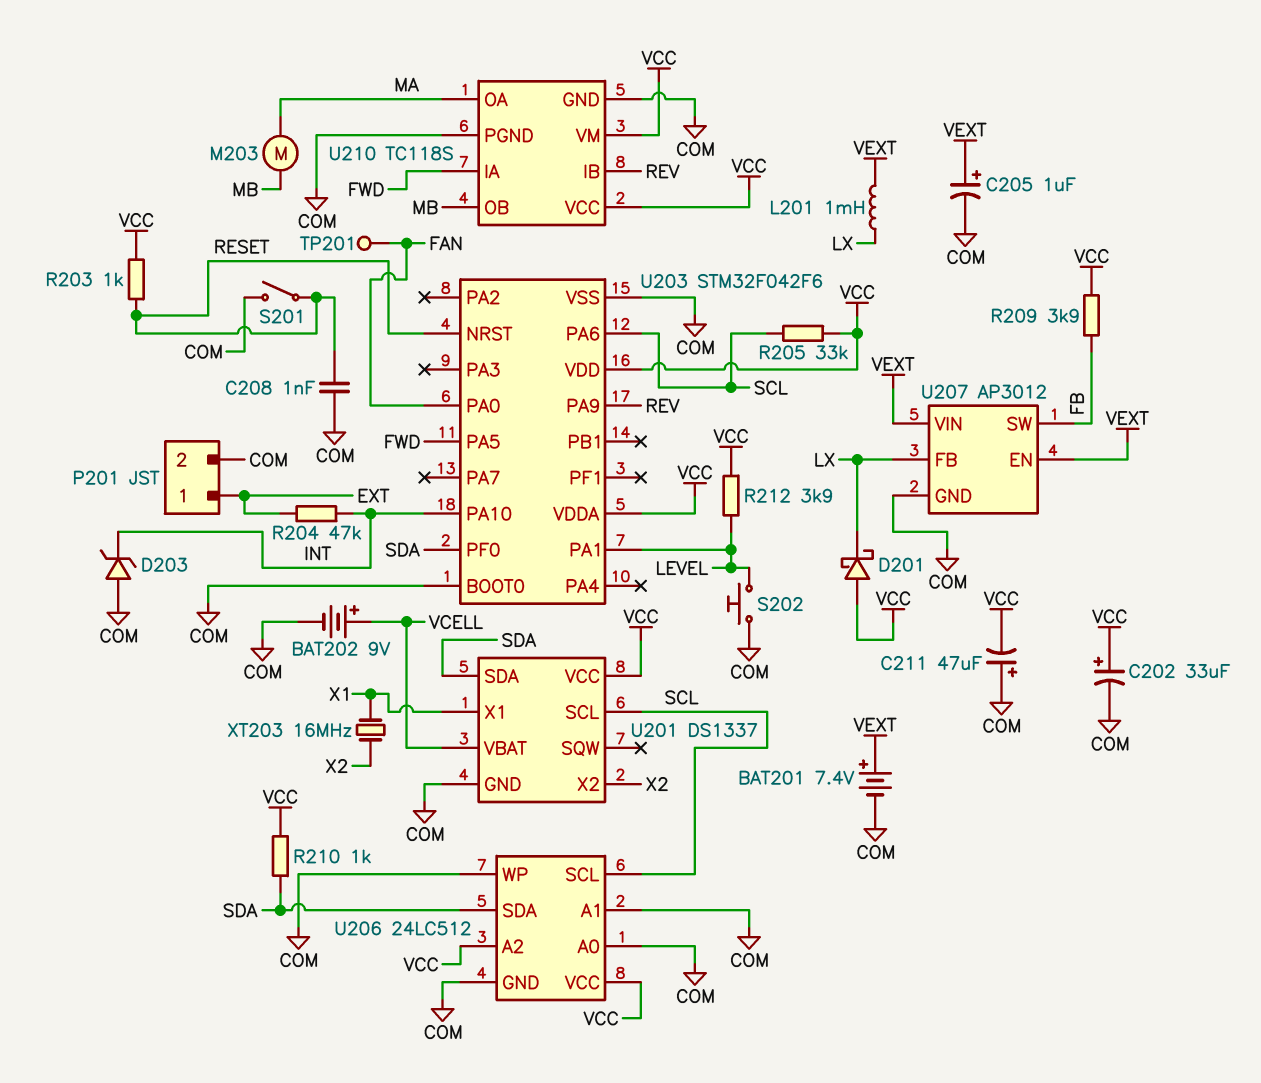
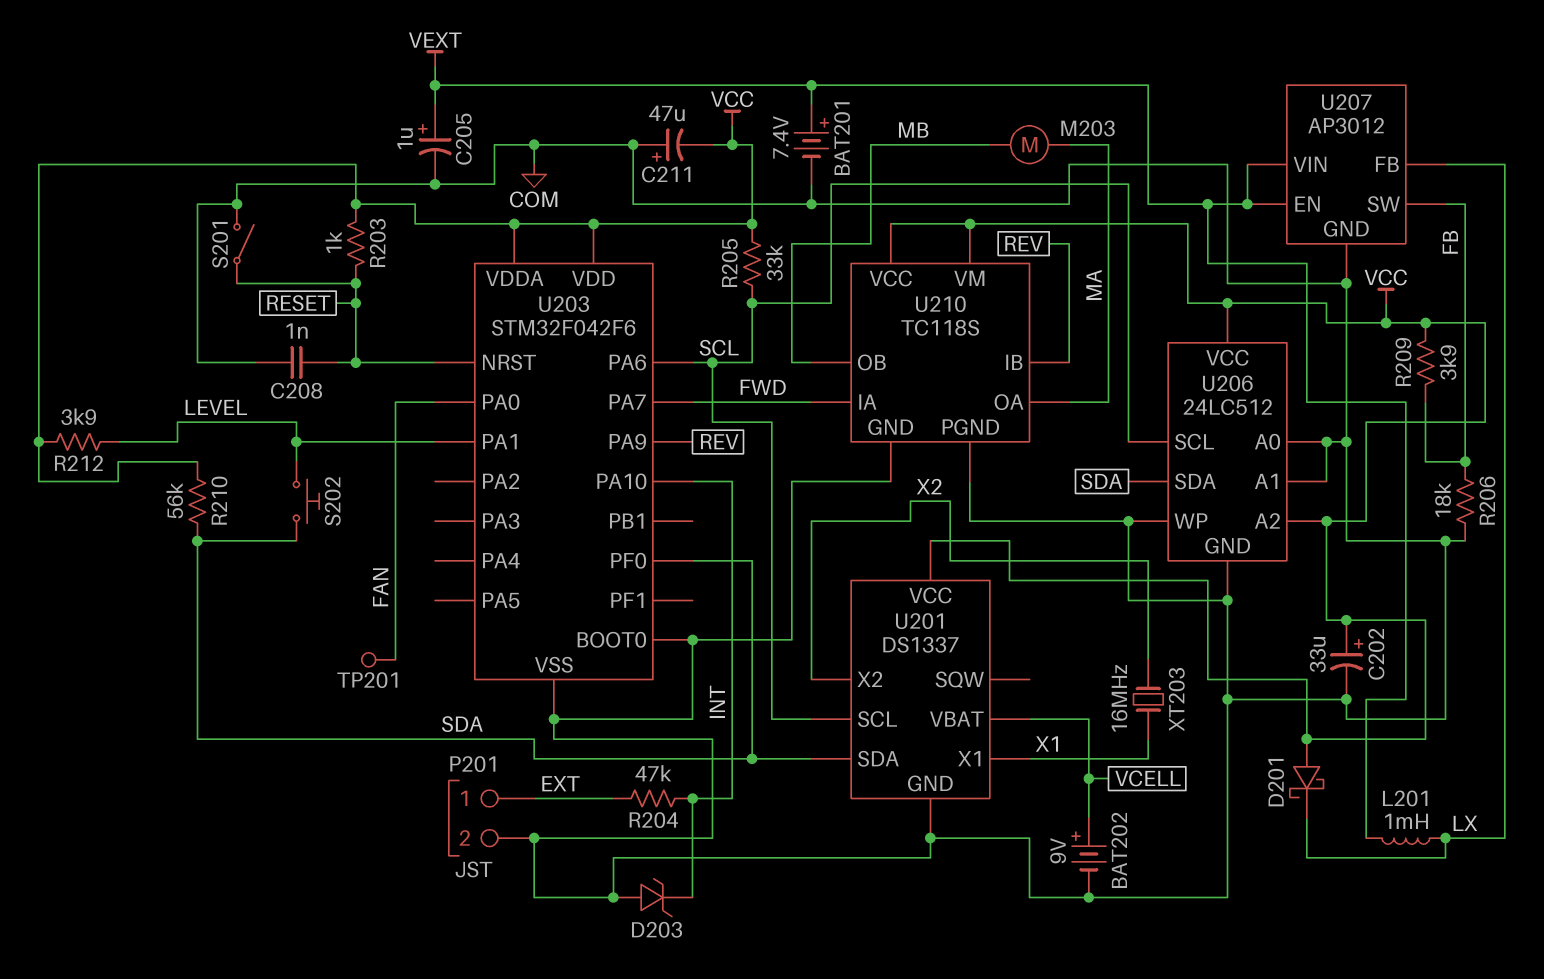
R206: none -> 18k (COM, FB)
R210: 1k (SDA, VCC) -> 56k (SDA, VCC)
S202: button (COM, LEVEL) -> button (LEVEL, SDA)
U203 pin PA5: FWD -> none
U203 pin PA7: none -> FWD

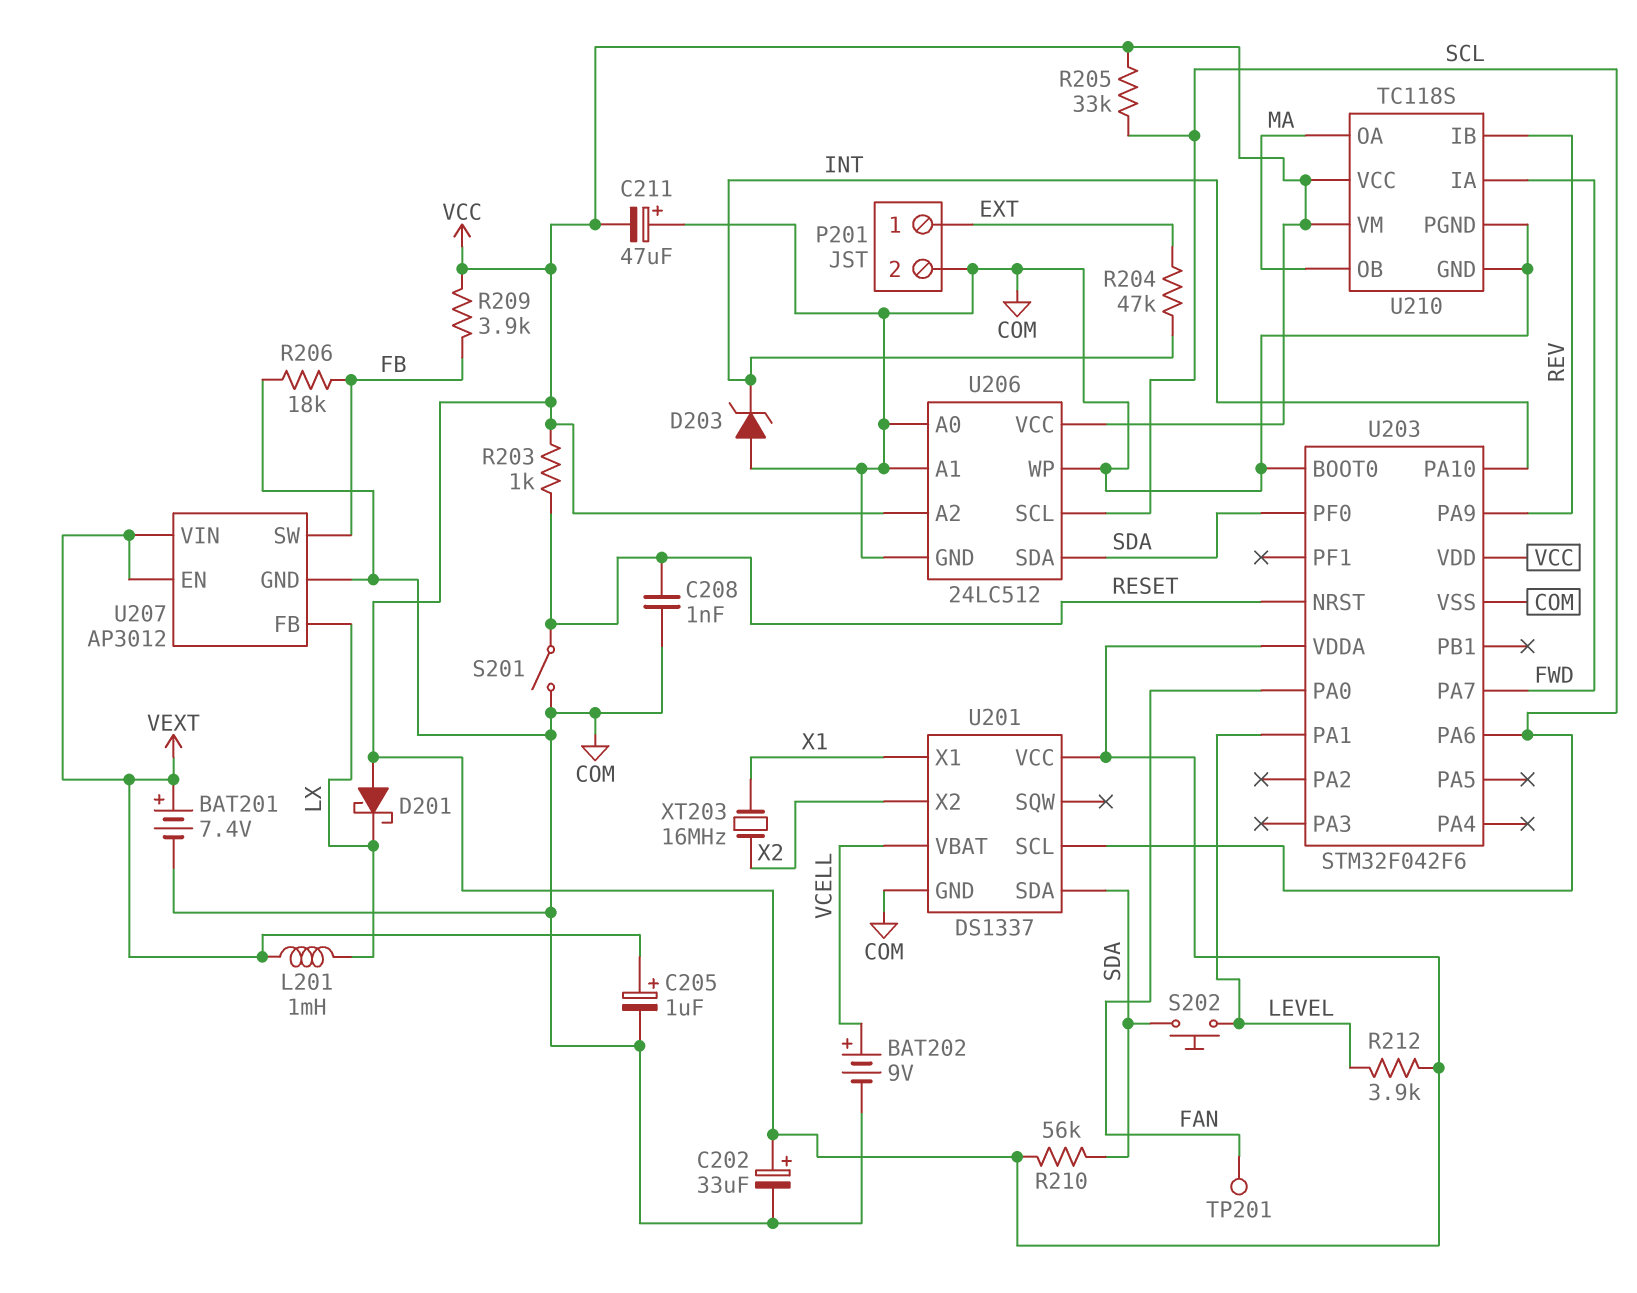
M203: motor (MA, MB) -> none
U210 pin OB: MB -> MA

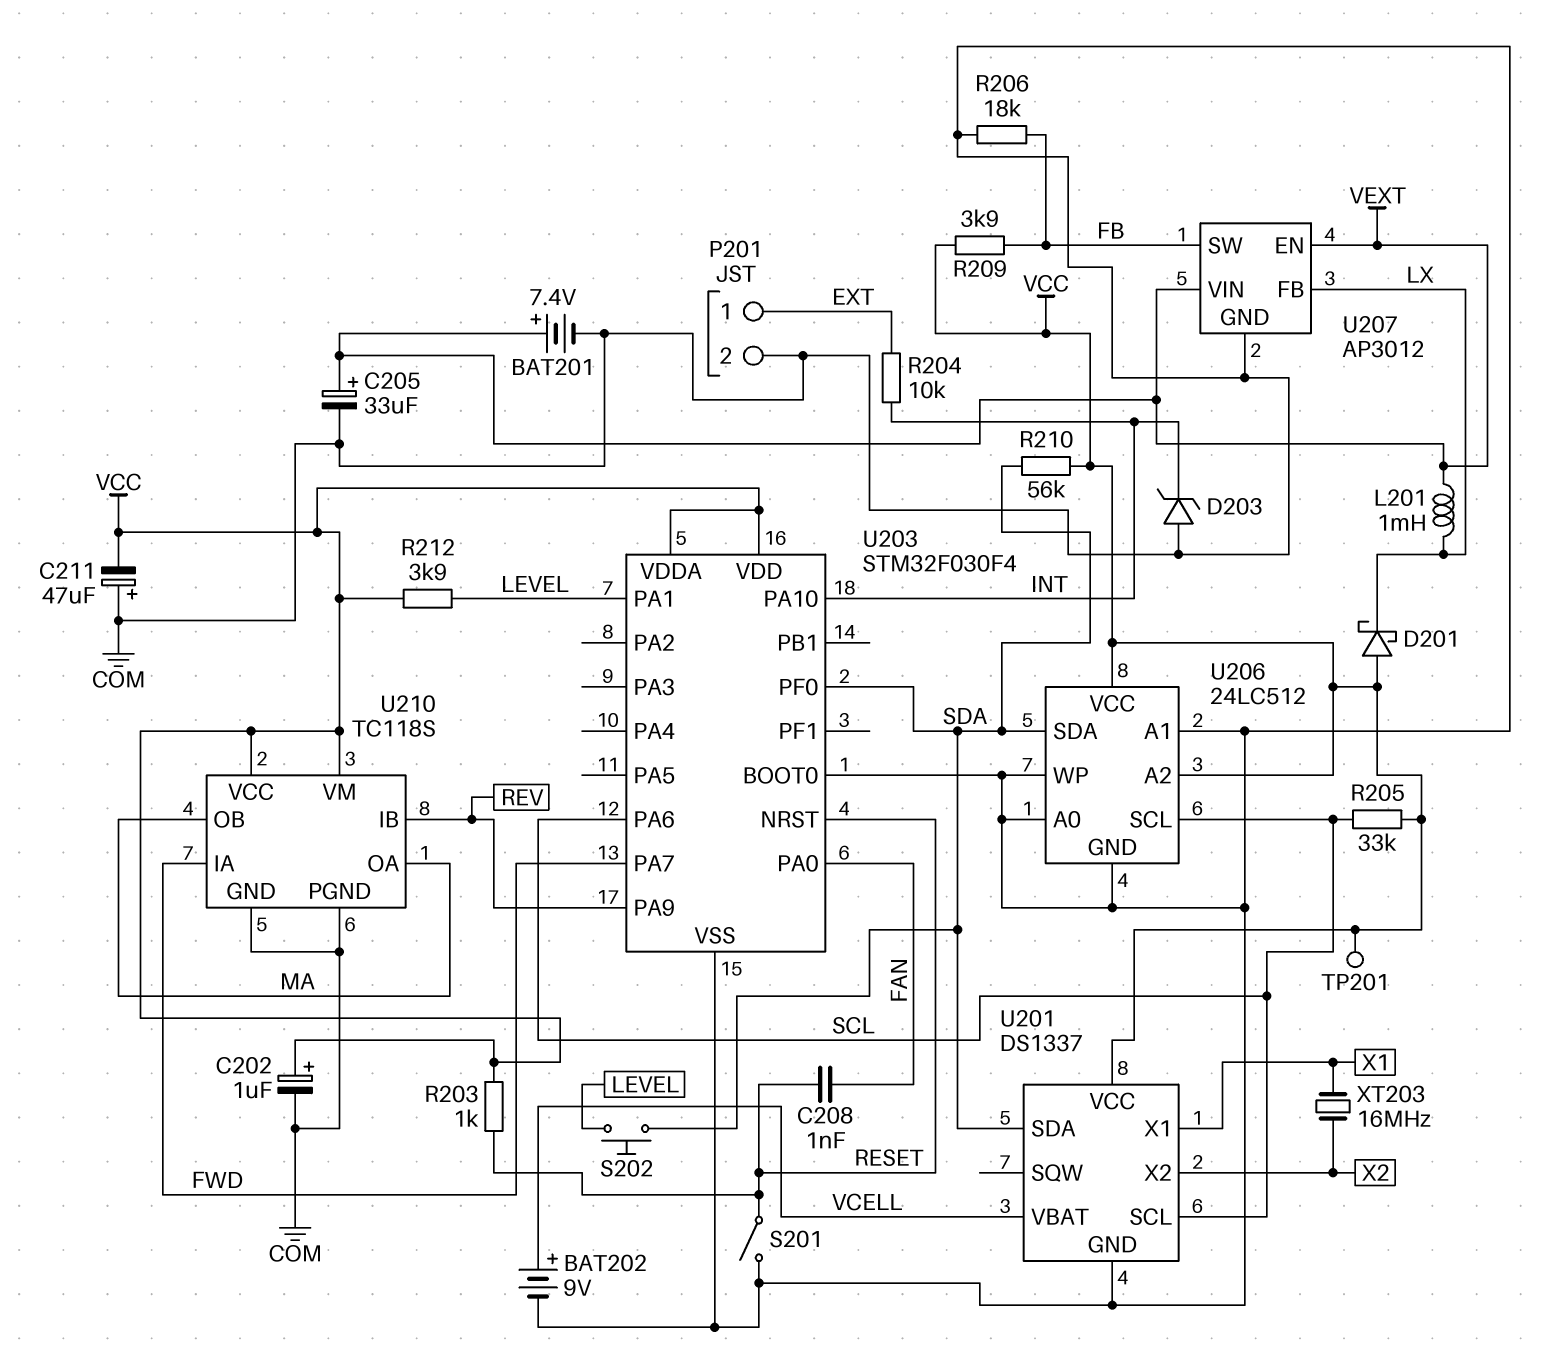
C202: 33uF (plus VCC, minus COM) -> 1uF (plus VCC, minus COM)
C205: 1uF (plus VEXT, minus COM) -> 33uF (plus VEXT, minus COM)
C208: 1nF (COM, RESET) -> 1nF (FAN, RESET)
R204: 47k (EXT, INT) -> 10k (EXT, INT)
TP201: test point (FAN) -> test point (VCC)
U203: STM32F042F6 -> STM32F030F4

